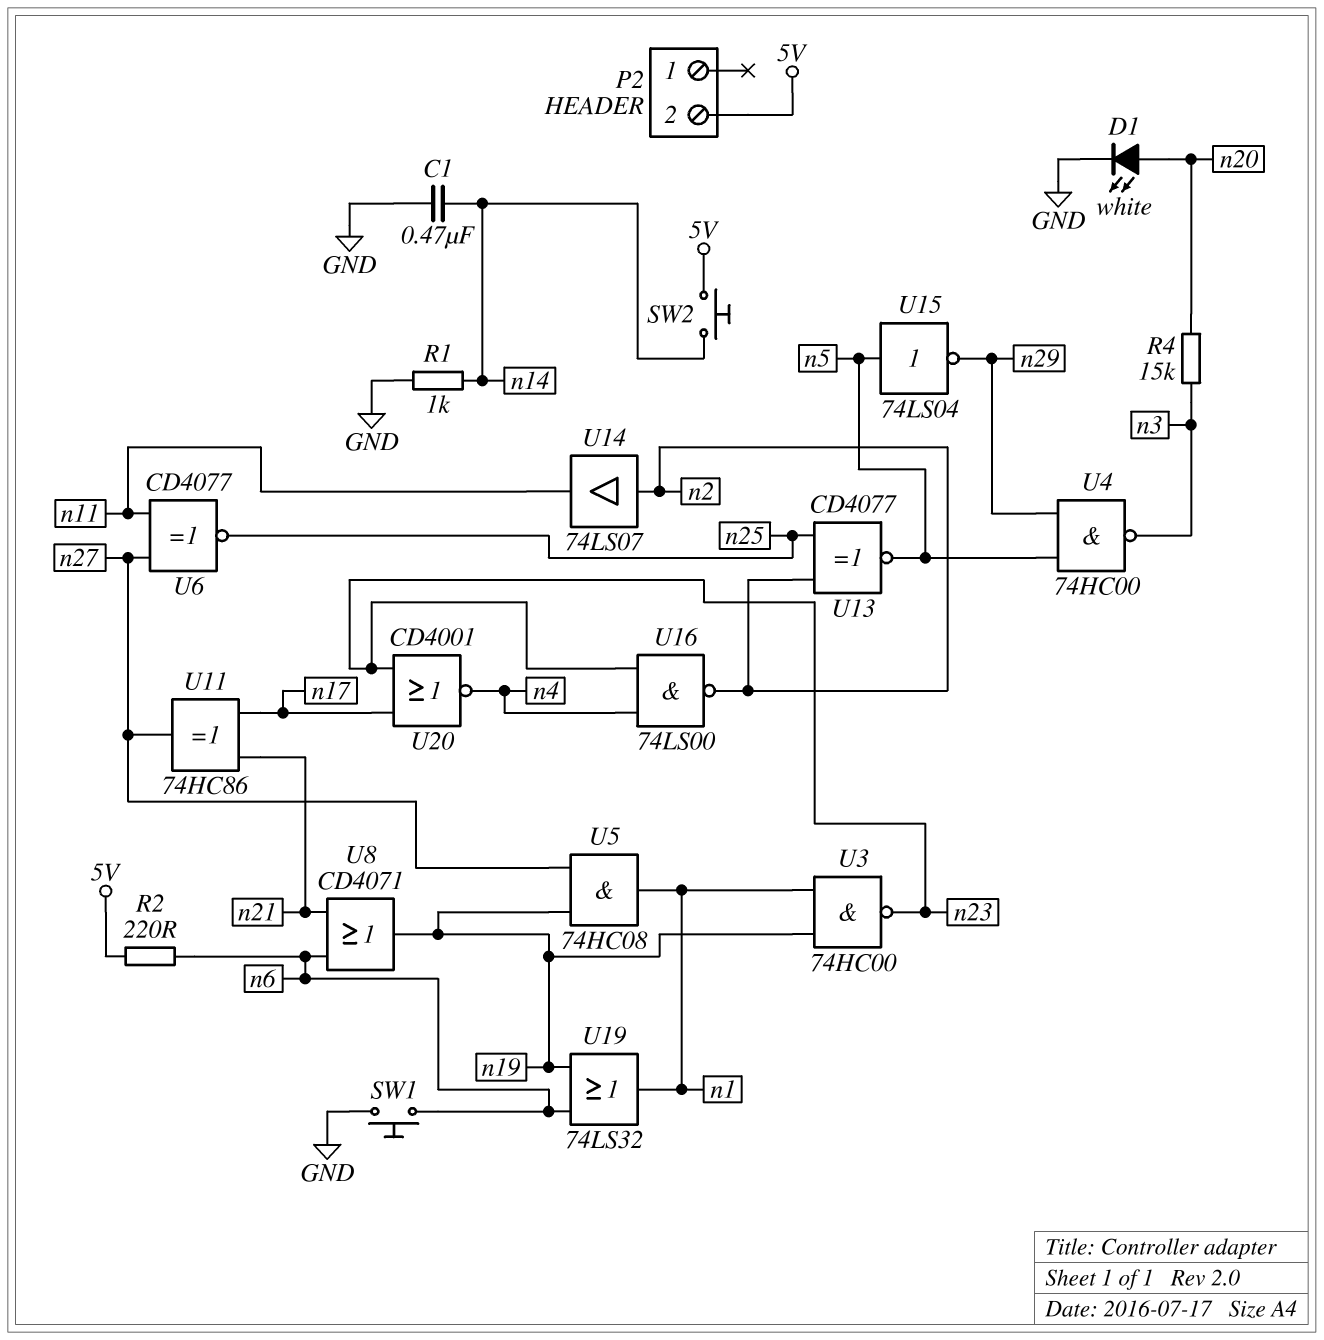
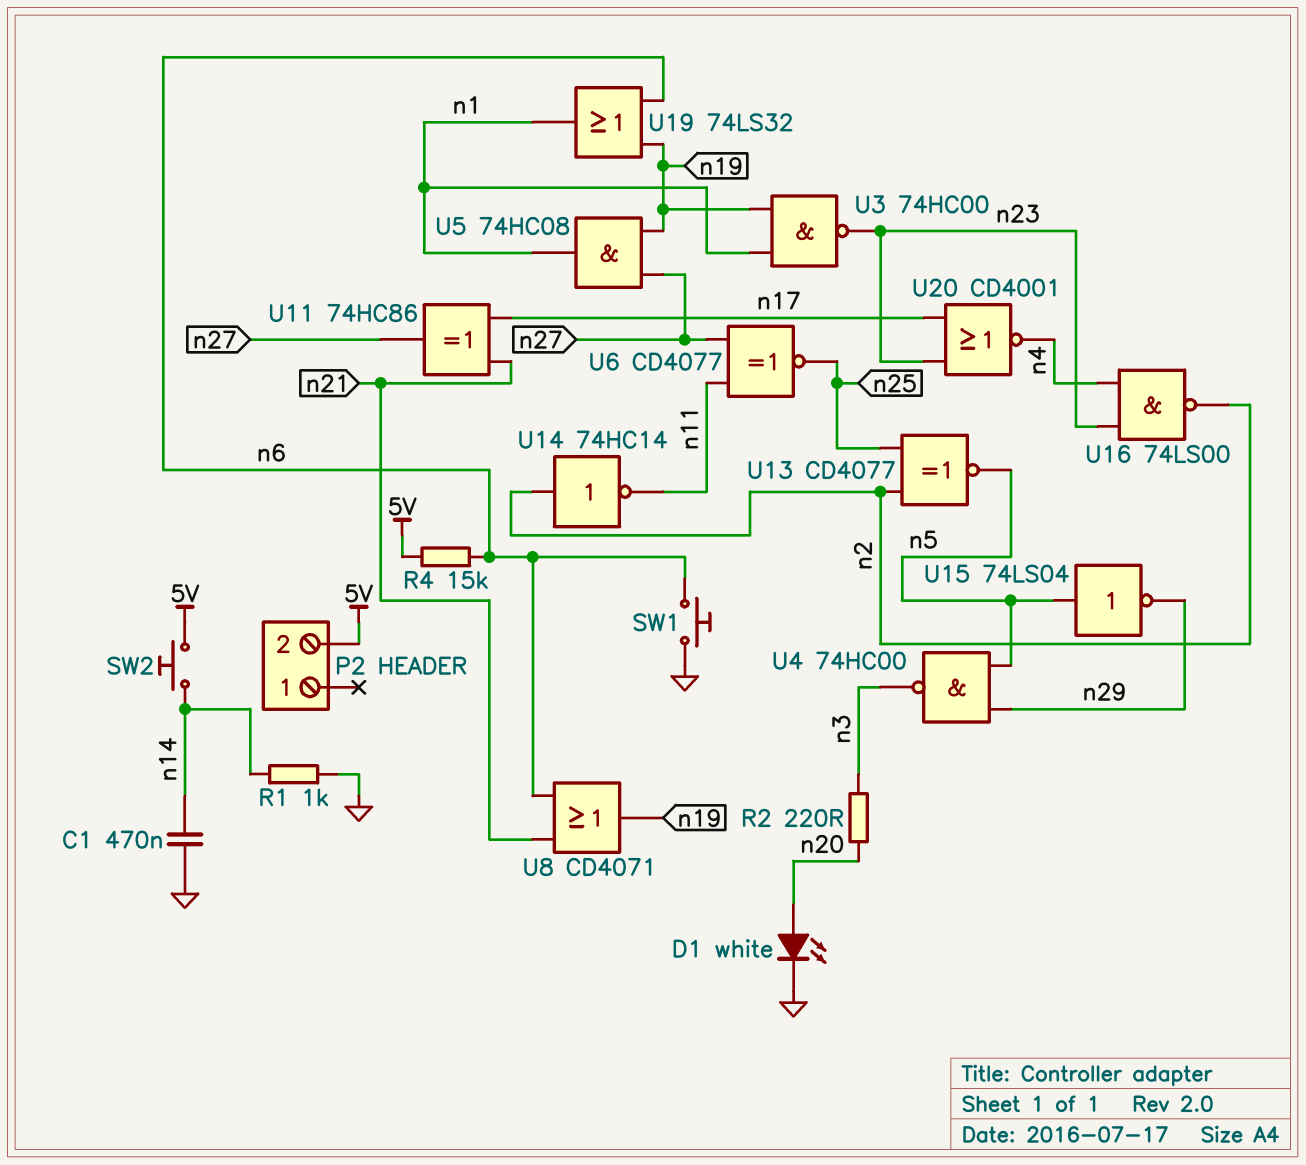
R2: 220 (5V, n6) -> 220 (n3, n20)
R4: 15k (n3, n20) -> 15k (5V, n6)
U14: buffer 74LS07 (in n2, out n11) -> NOT 74HC14 (in n2, out n11)

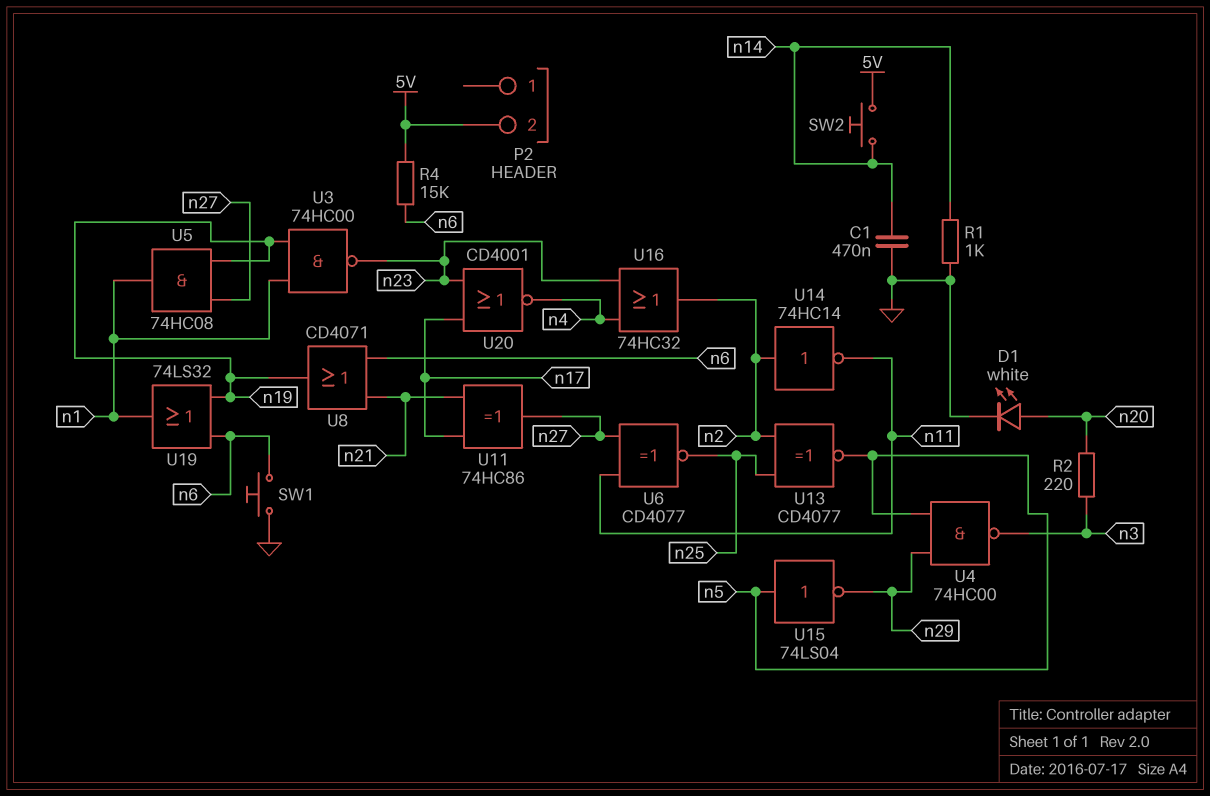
U16: NAND 74LS00 (in n4, in n23, out n2) -> OR 74HC32 (in n4, in n23, out n2)

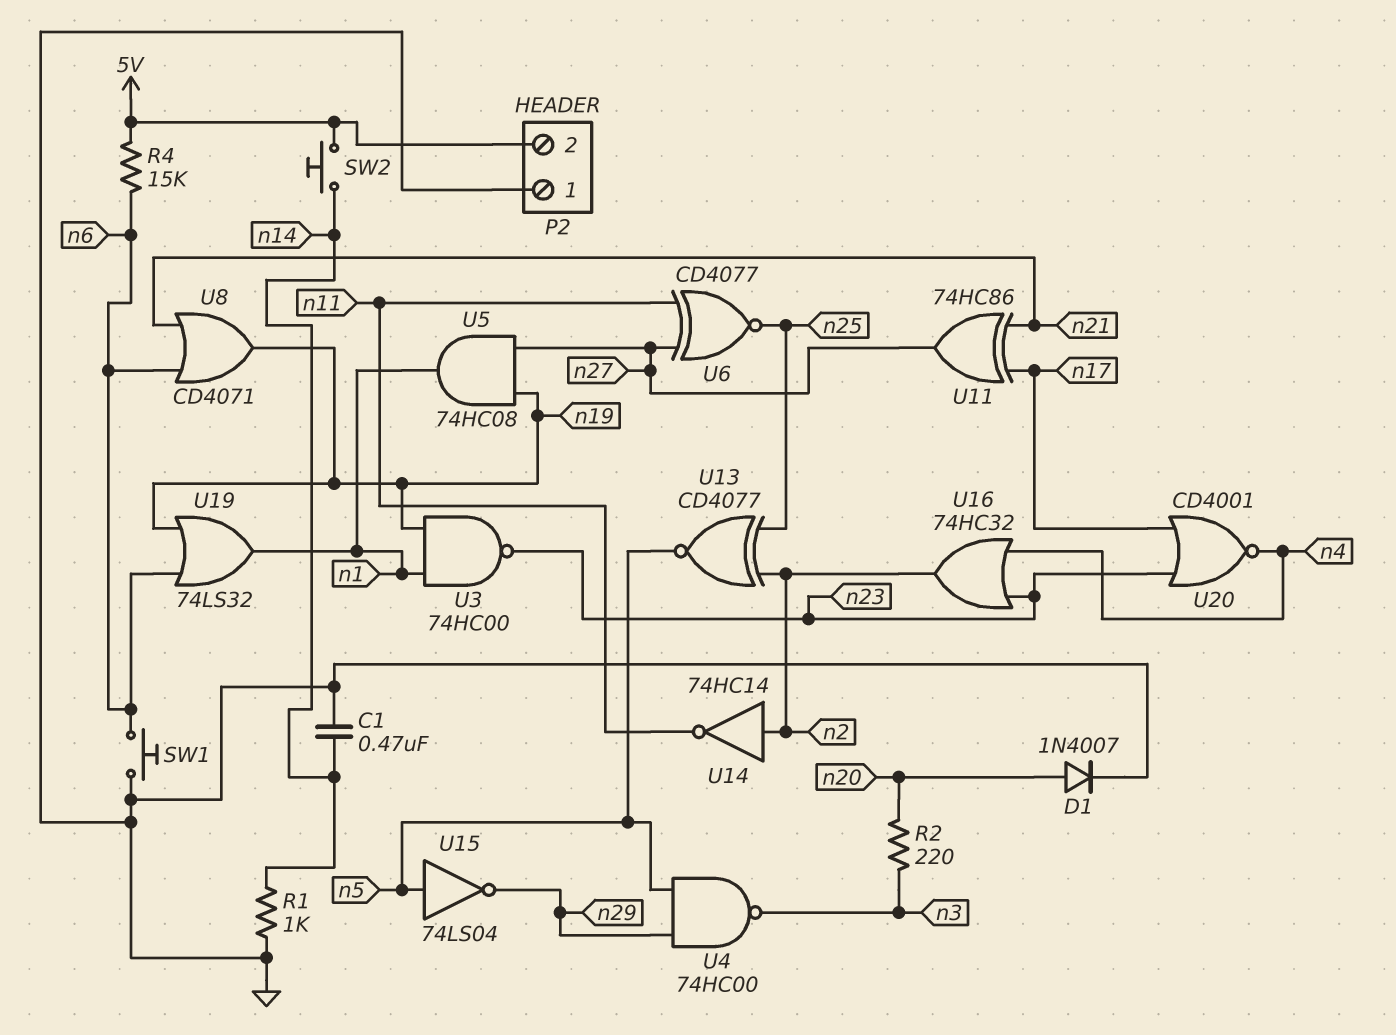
D1: LED white (A n20, K GND) -> diode 1N4007 (A n20, K GND)
P2 pin 1: none -> GND

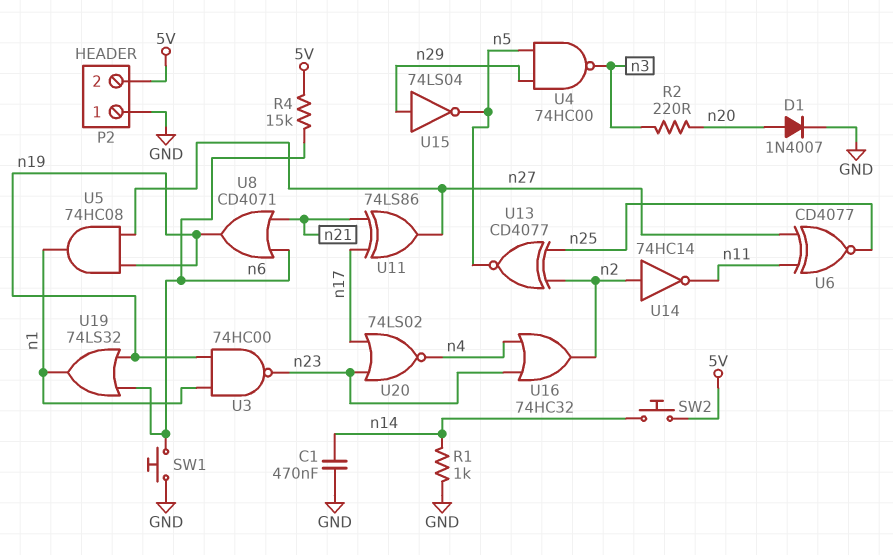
U11: XOR 74HC86 (in n17, in n21, out n27) -> XOR 74LS86 (in n17, in n21, out n27)
U15: NOT 74LS04 (in n5, out n29) -> NOT 74LS04 (in n29, out n5)
U20: NOR CD4001 (in n17, in n23, out n4) -> NOR 74LS02 (in n17, in n23, out n4)

